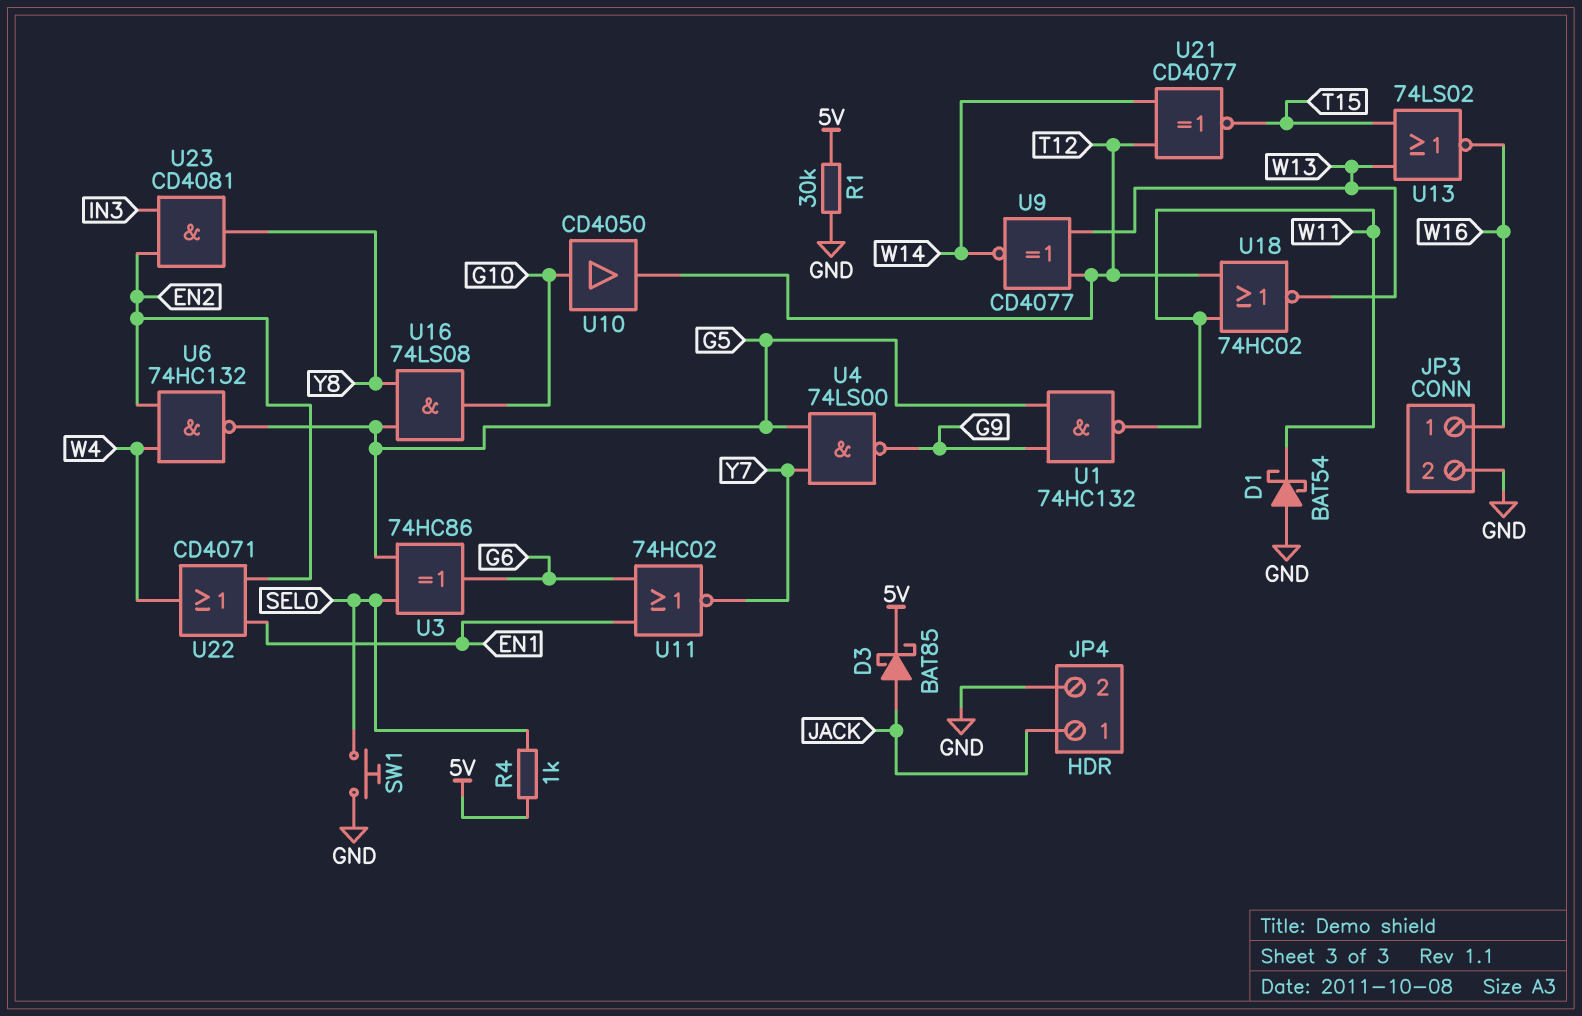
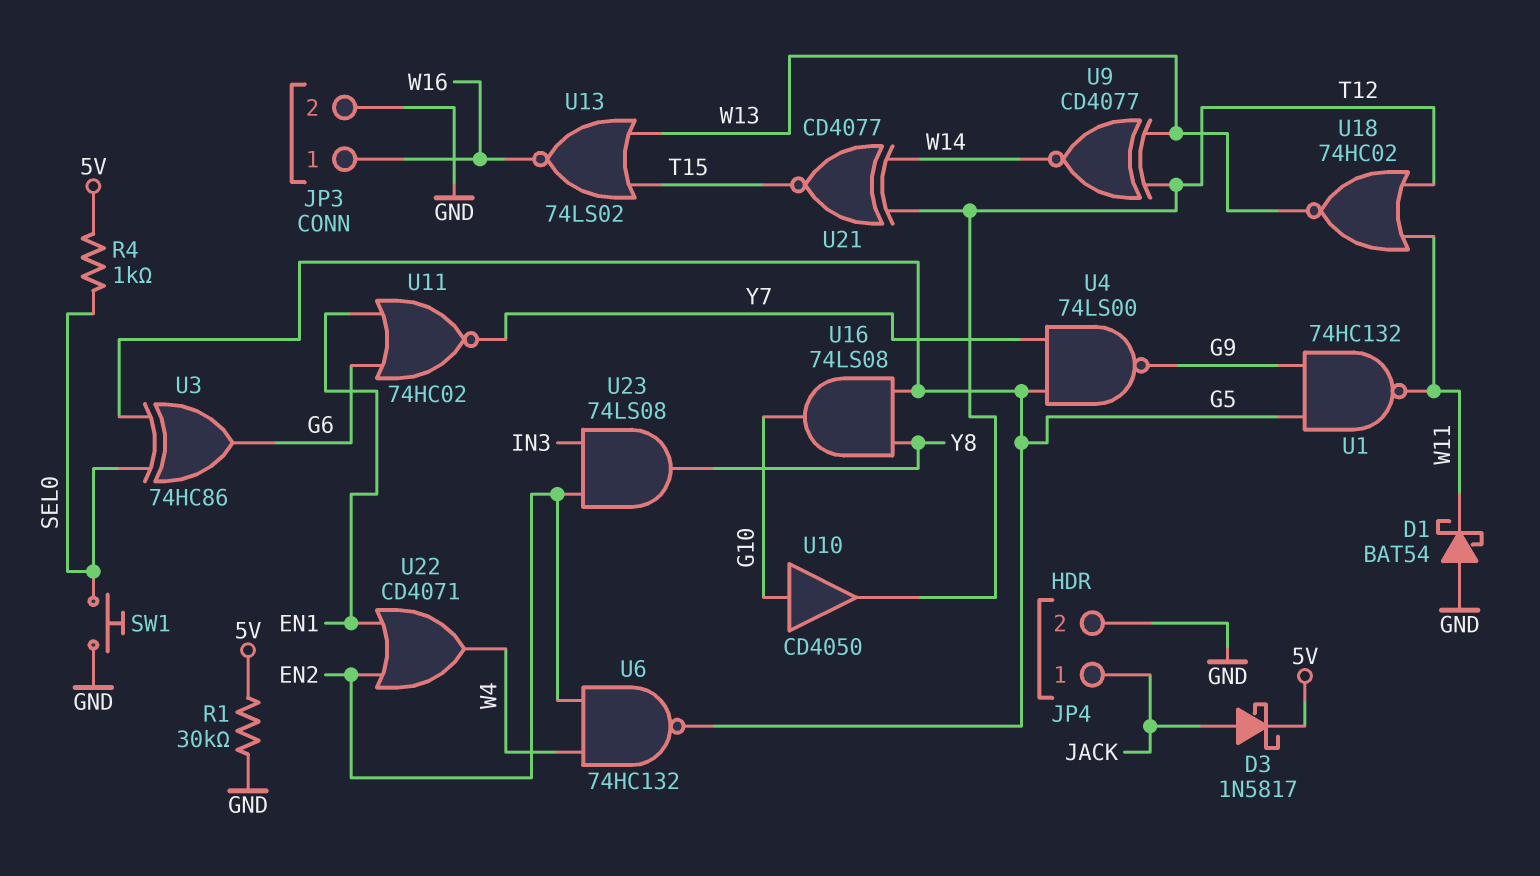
D3: schottky BAT85 (A JACK, K 5V) -> schottky 1N5817 (A JACK, K 5V)
U23: AND CD4081 (in EN2, in IN3, out Y8) -> AND 74LS08 (in EN2, in IN3, out Y8)

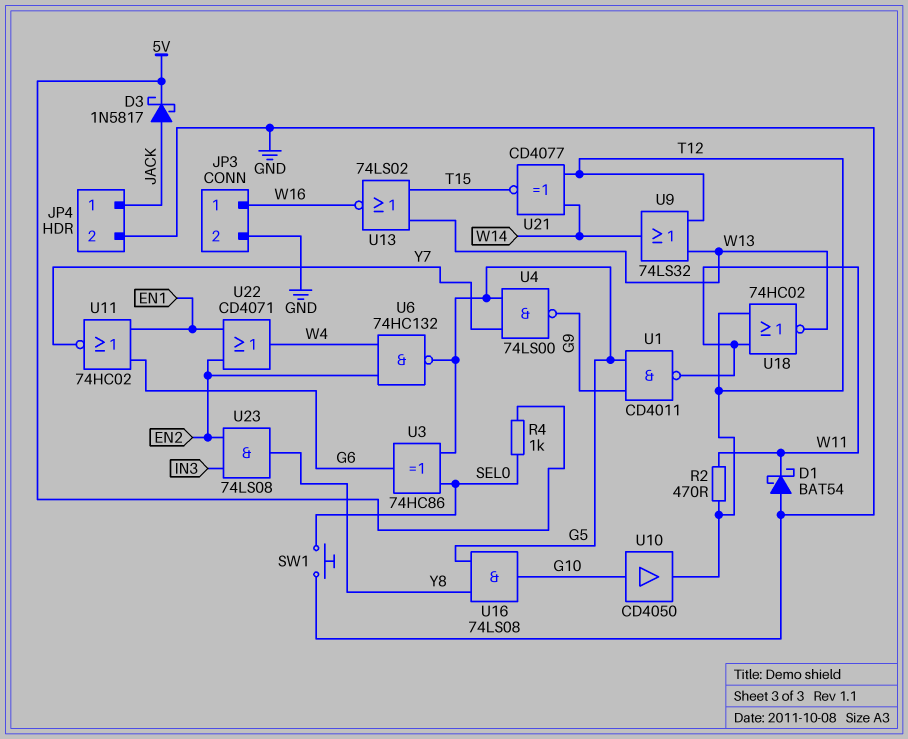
R1: 30k (5V, GND) -> none
R2: none -> 470 (T12, W11)
U1: NAND 74HC132 (in G5, in G9, out W11) -> NAND CD4011 (in G5, in G9, out W11)
U9: XNOR CD4077 (in T12, in W13, out W14) -> OR 74LS32 (in T12, in W13, out W14)

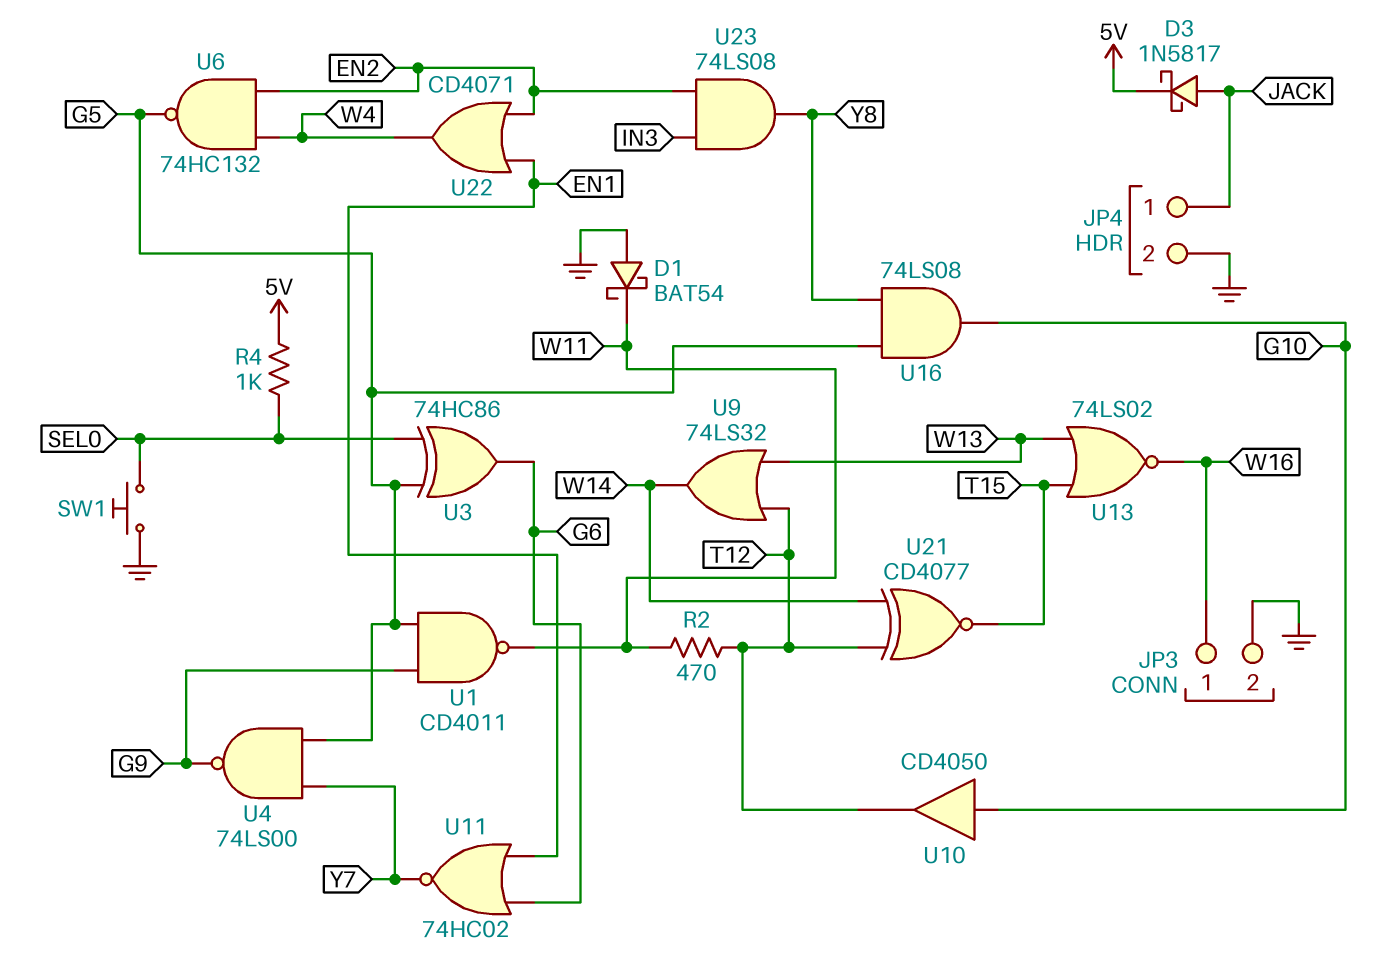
U18: NOR 74HC02 (in T12, in W11, out W13) -> none

